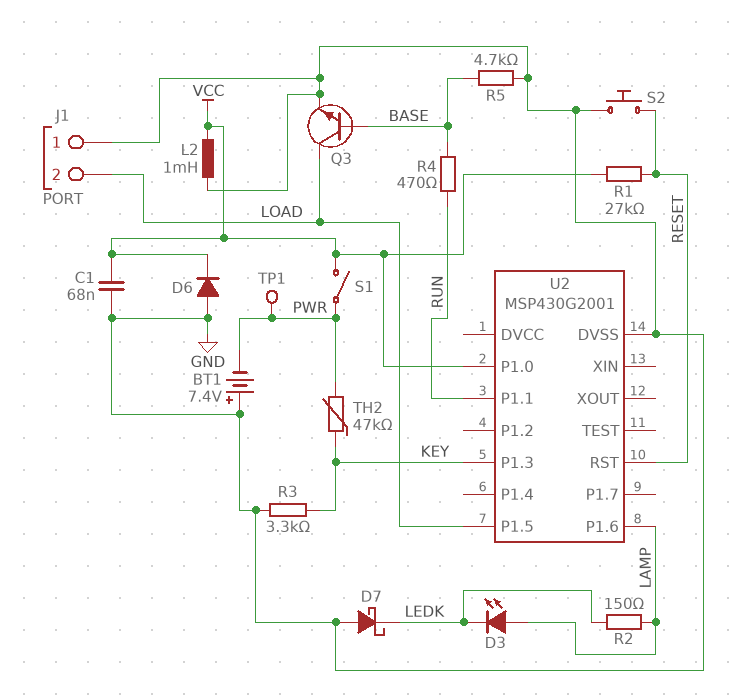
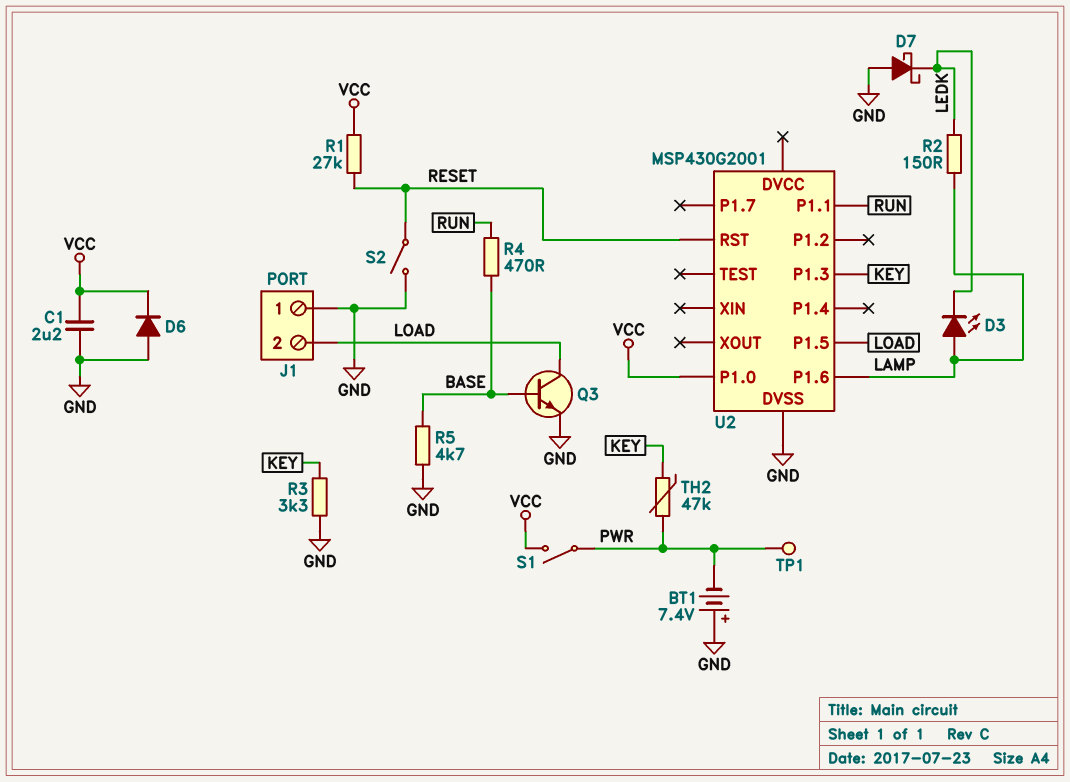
C1: 68nF (GND, VCC) -> 2.2uF (GND, VCC)
L2: 1mH (GND, VCC) -> none
S2: button (GND, RESET) -> switch (GND, RESET)

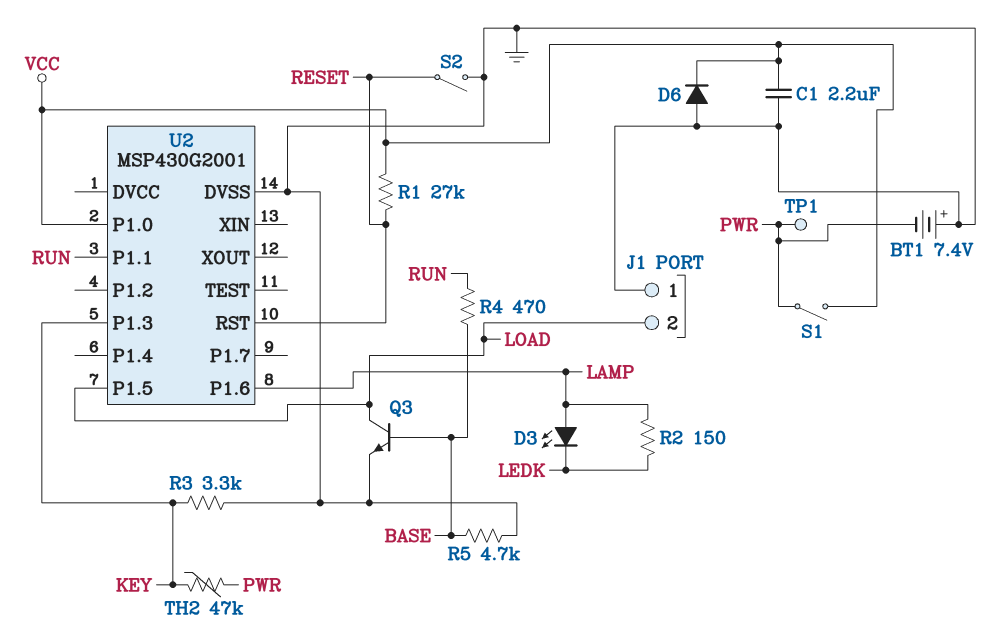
D7: schottky (A GND, K LEDK) -> none

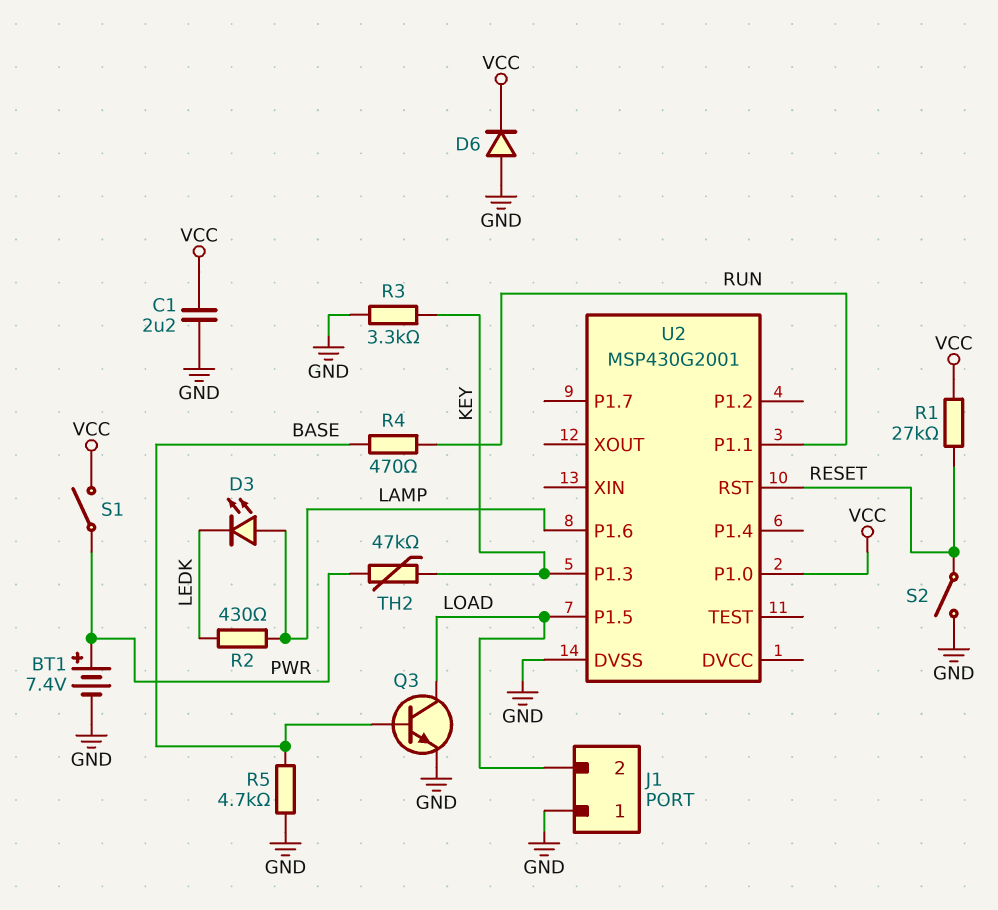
BT1: 7.4V (plus GND, minus PWR) -> 7.4V (plus PWR, minus GND)
R2: 150 (LAMP, LEDK) -> 430 (LAMP, LEDK)
TP1: test point (PWR) -> none

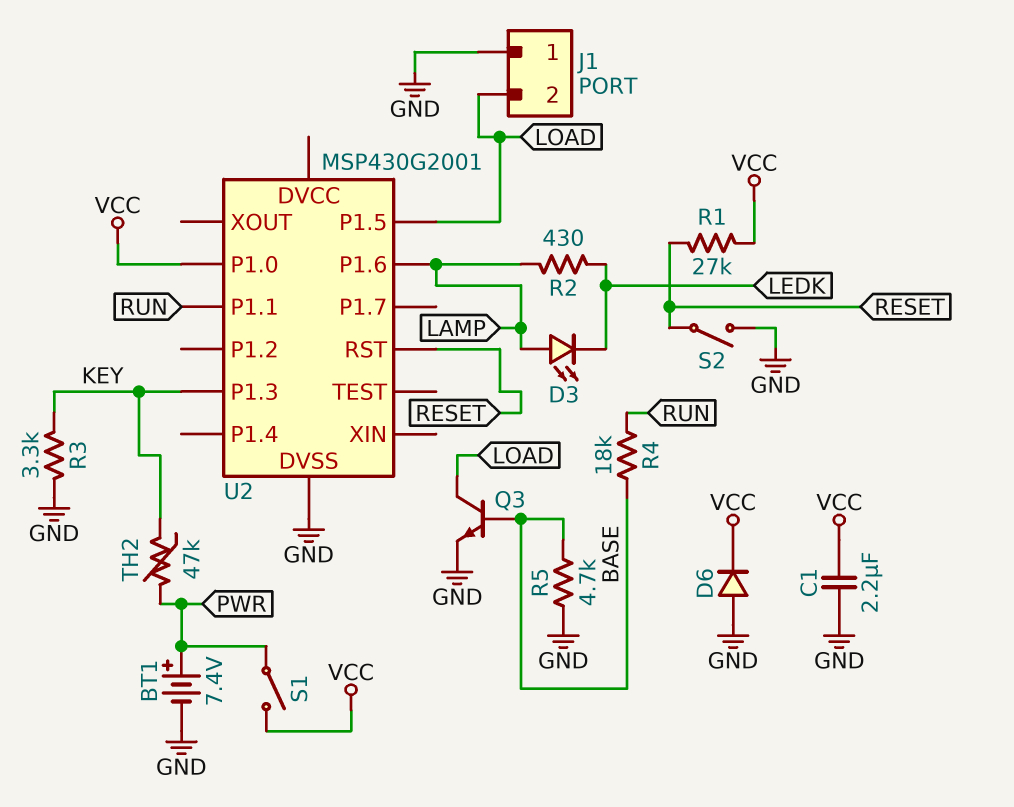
R4: 470 (BASE, RUN) -> 18k (BASE, RUN)

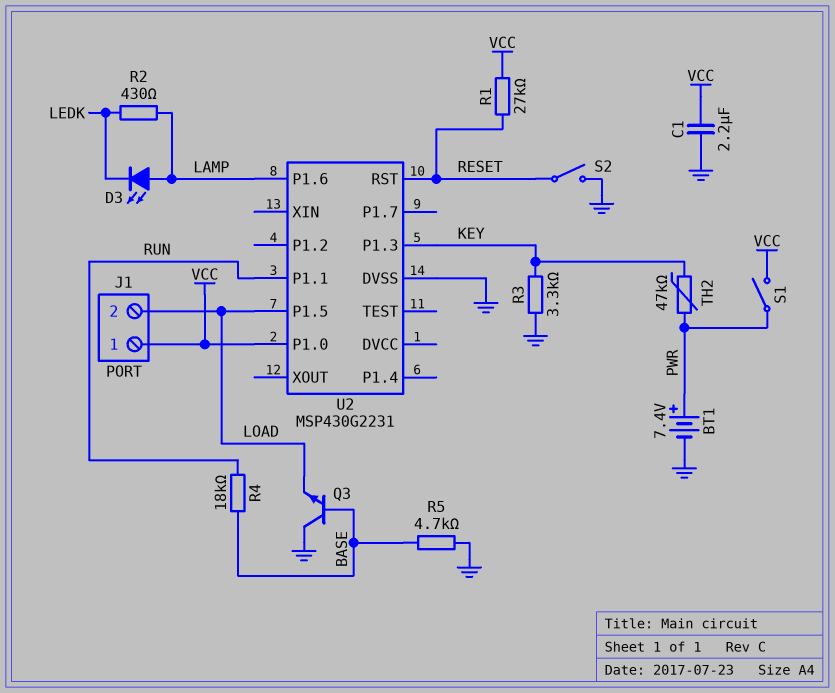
D6: diode (A GND, K VCC) -> none
J1 pin 1: GND -> VCC
Q3: NPN (B BASE, C LOAD, E GND) -> NPN (B BASE, C GND, E LOAD)
U2: MSP430G2001 -> MSP430G2231

